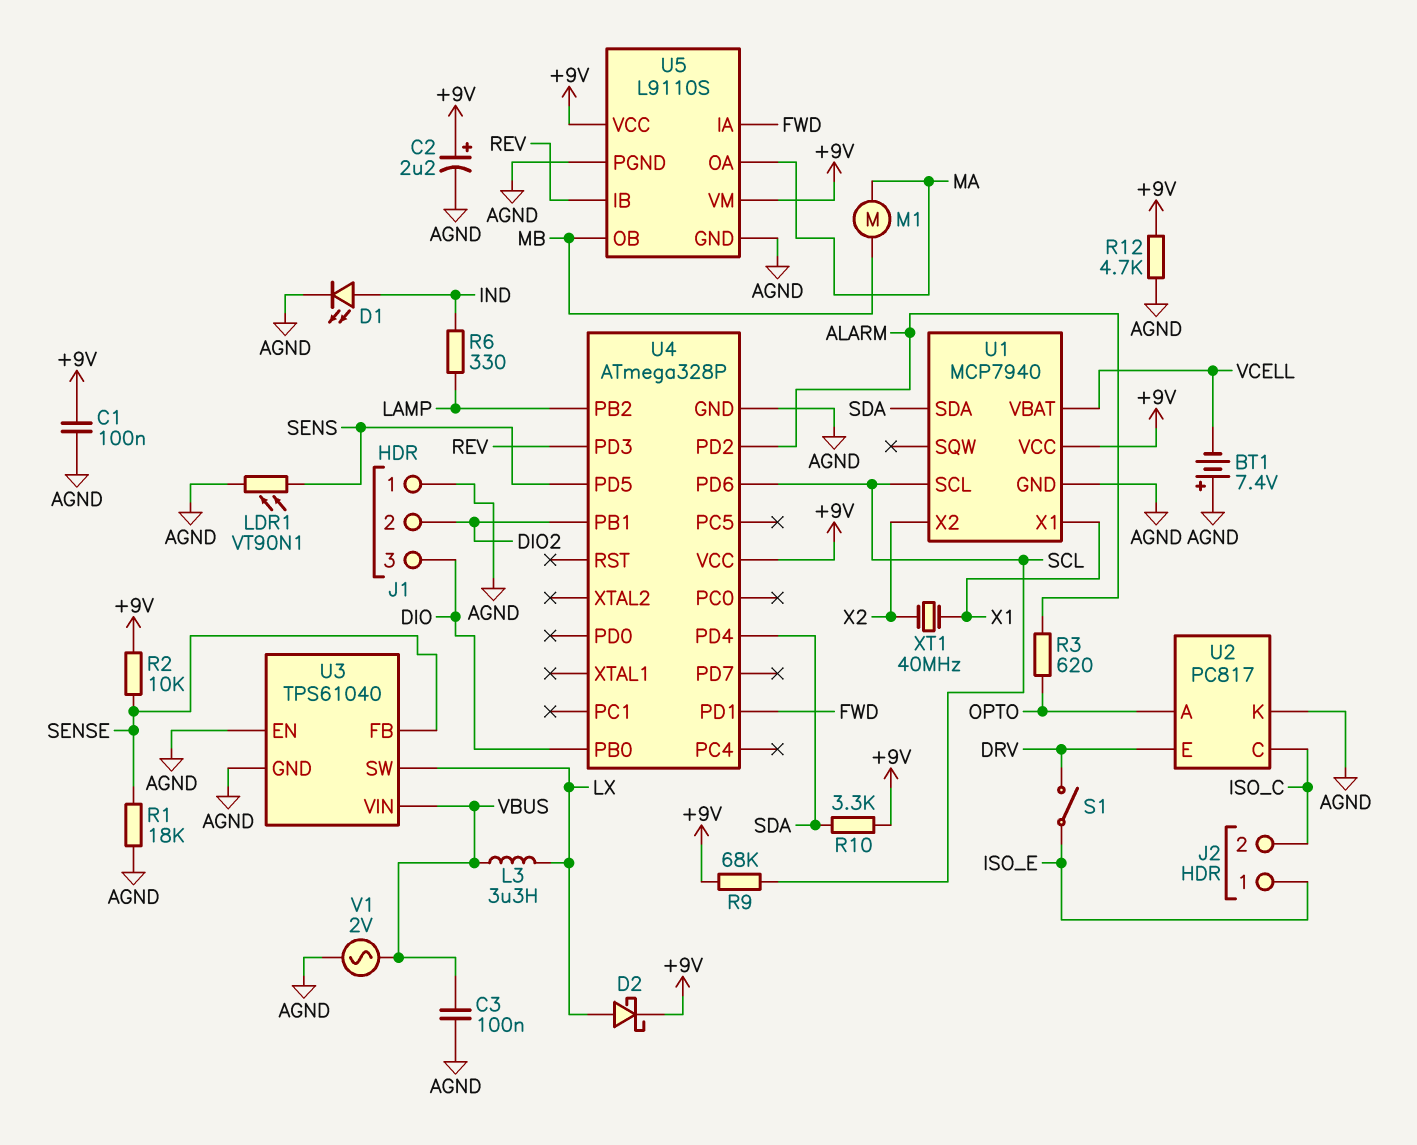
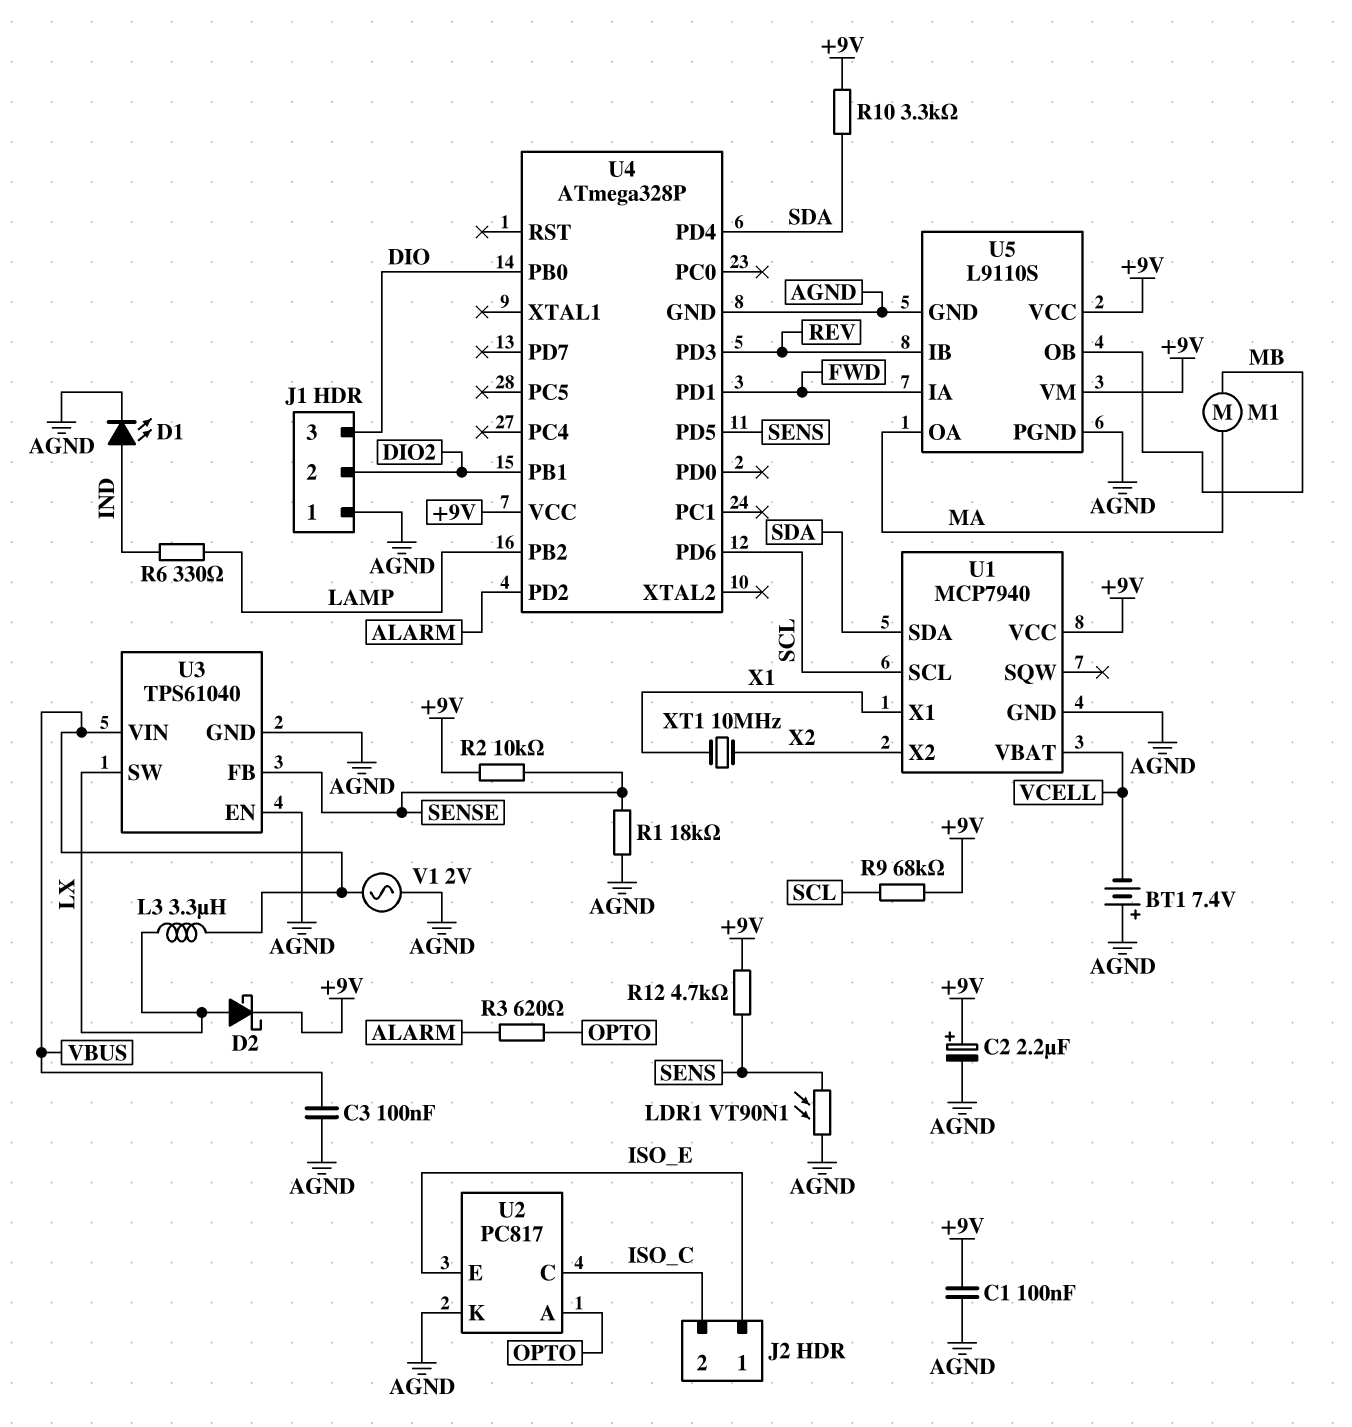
R12: 4.7k (+9V, AGND) -> 4.7k (+9V, SENS)
S1: switch (DRV, ISO_E) -> none
U2 pin E: DRV -> ISO_E
XT1: 40MHz (X1, X2) -> 10MHz (X1, X2)

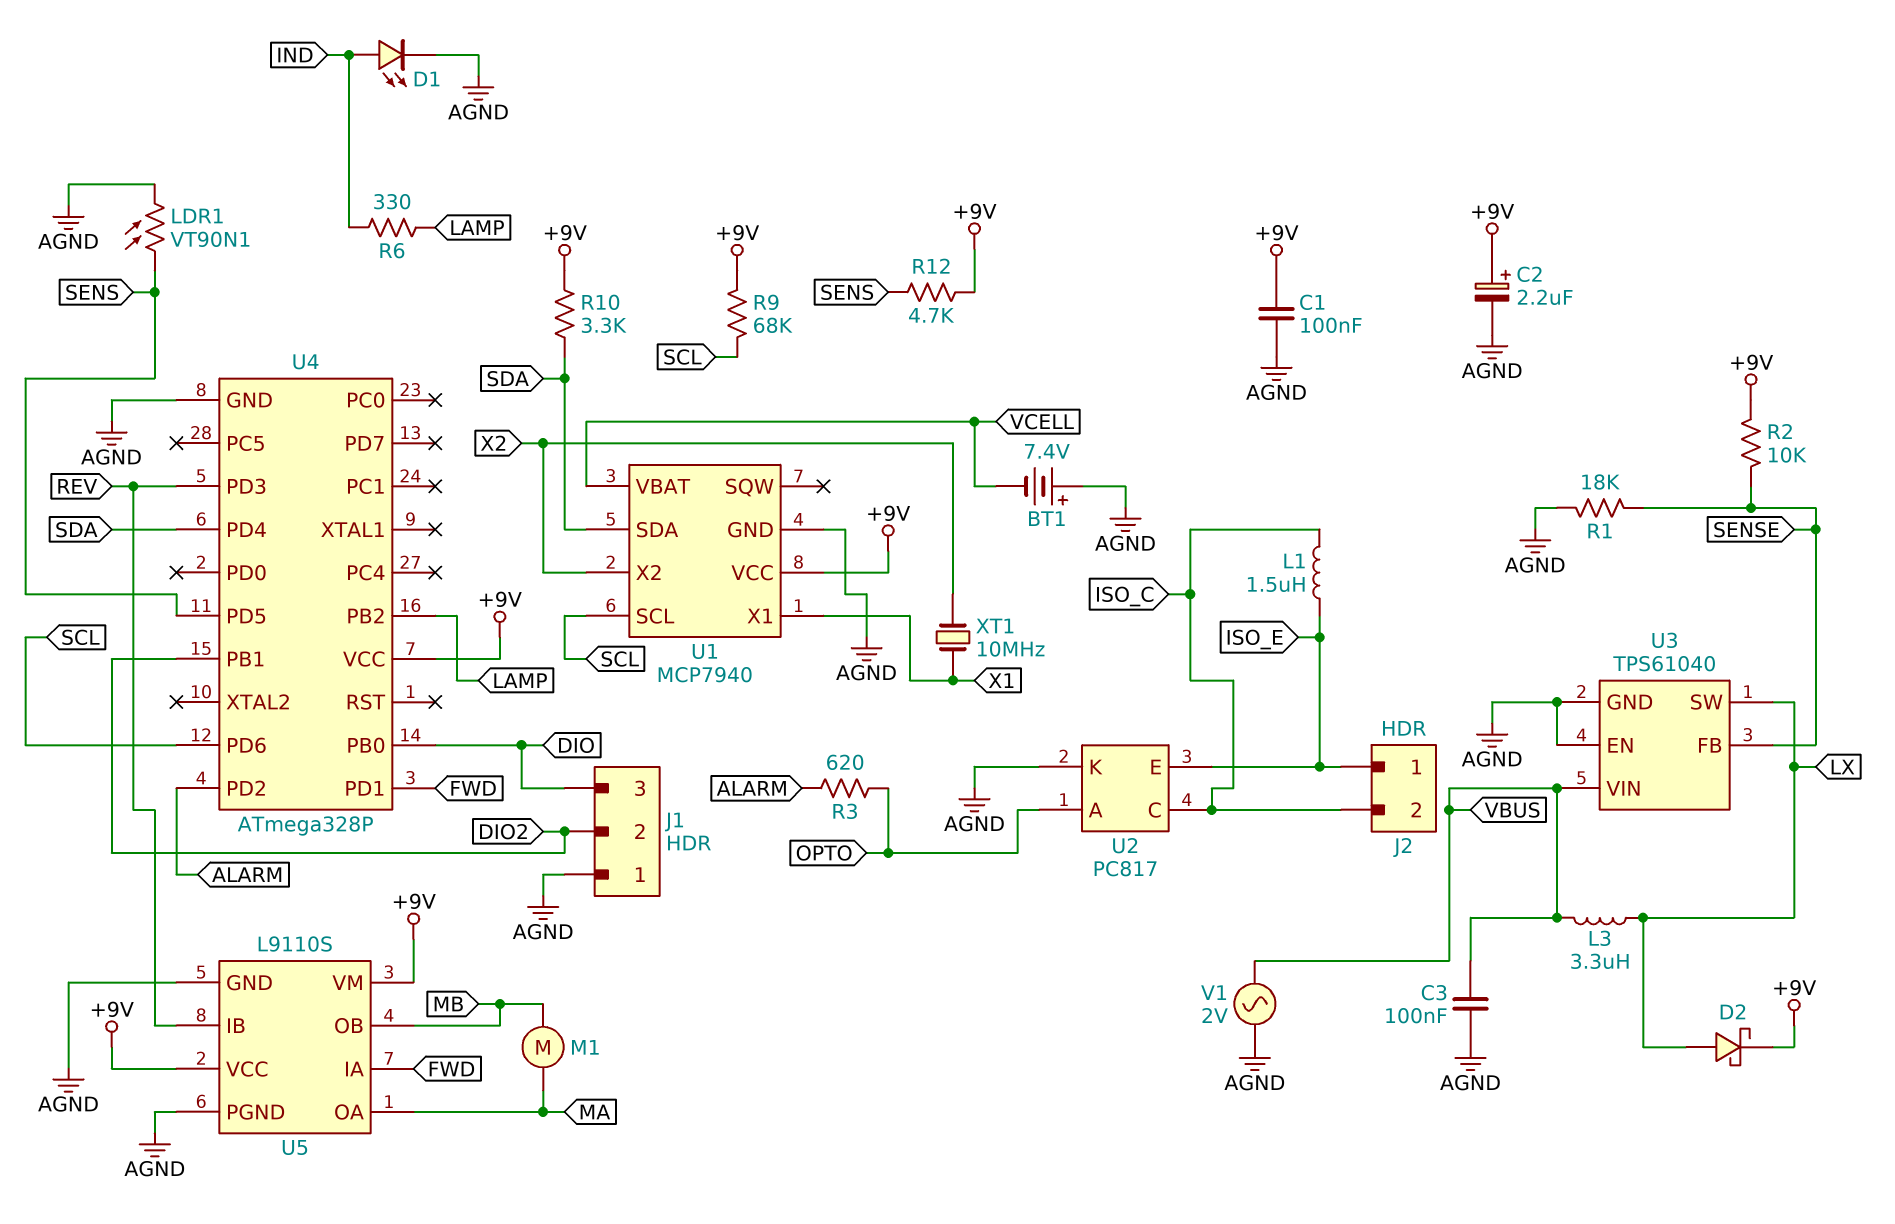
L1: none -> 1.5uH (ISO_C, ISO_E)

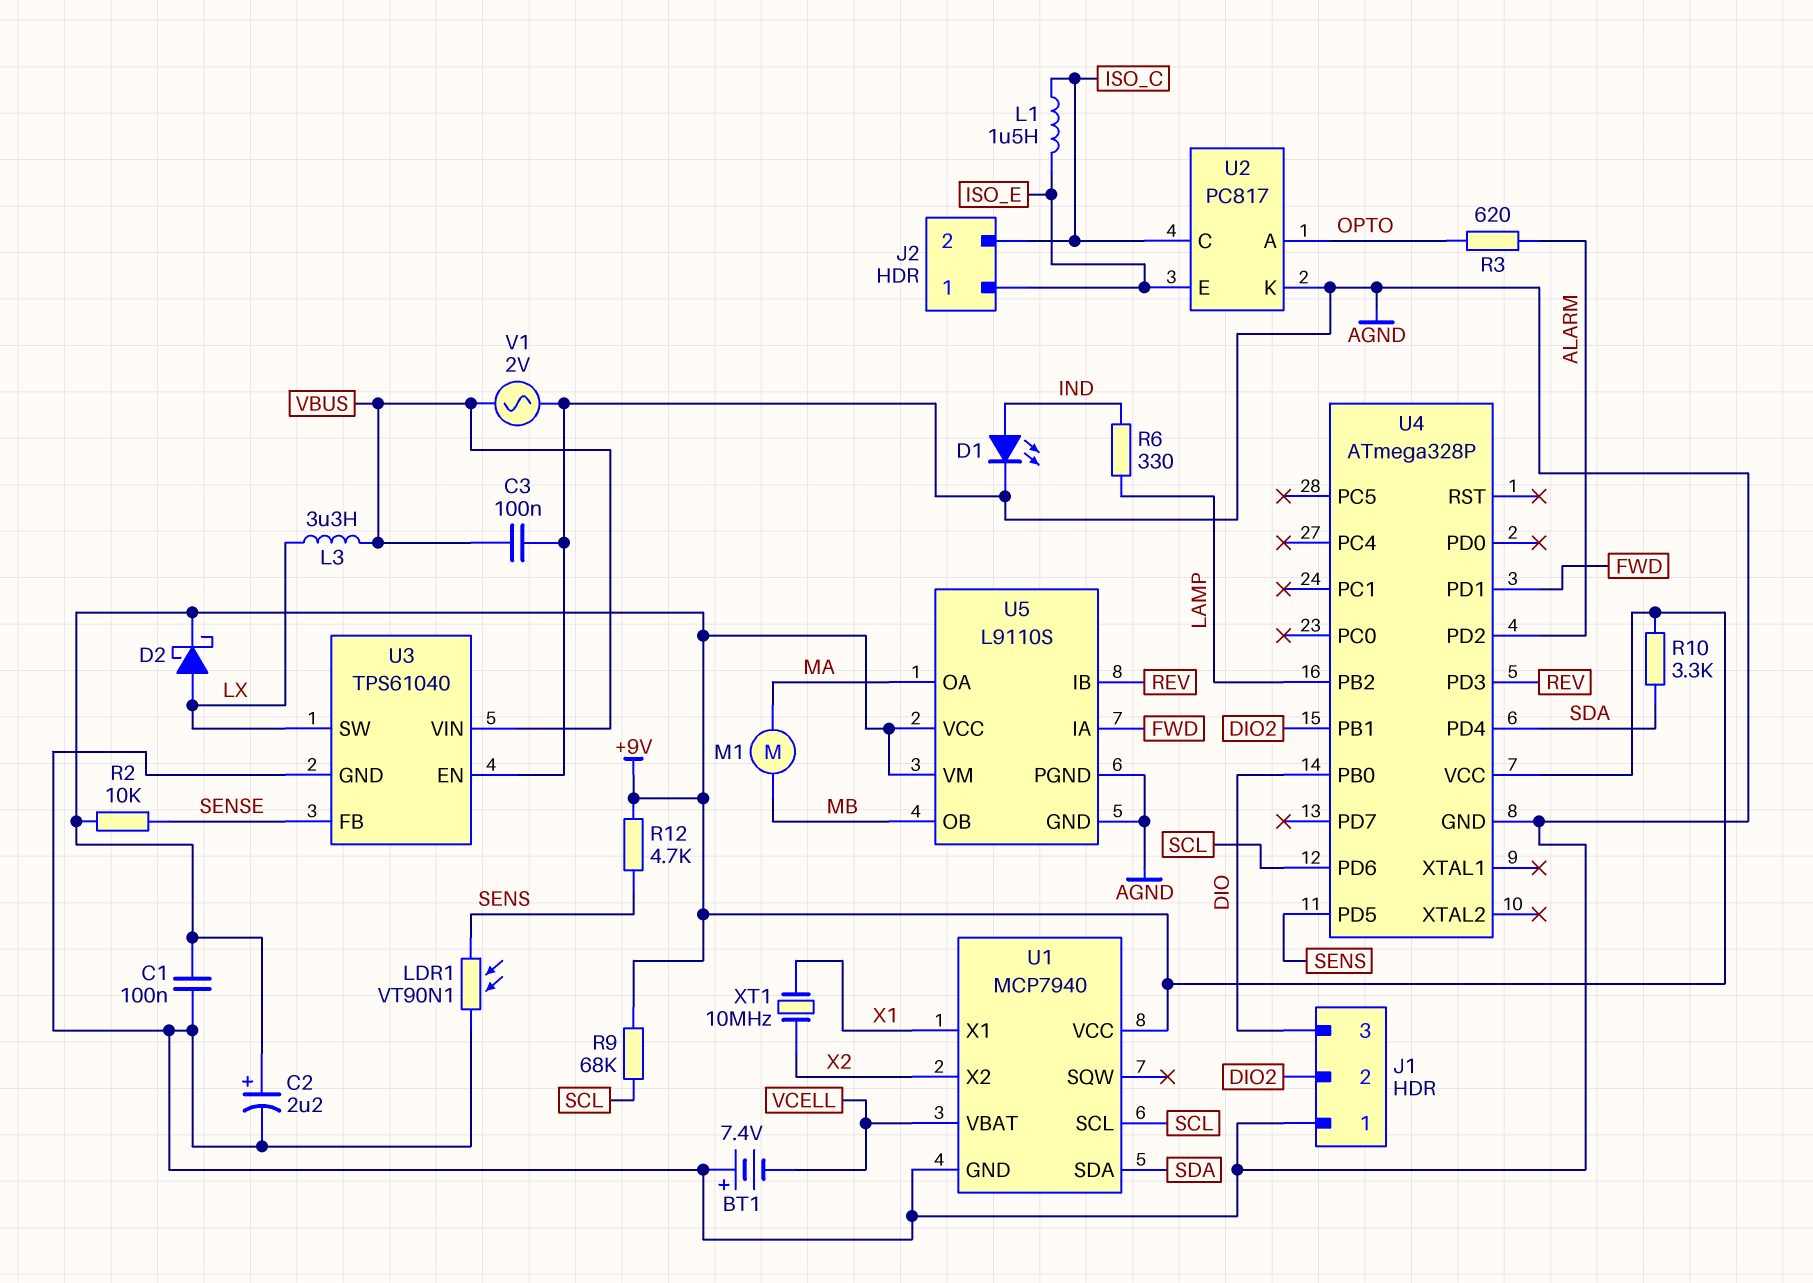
R1: 18k (AGND, SENSE) -> none

